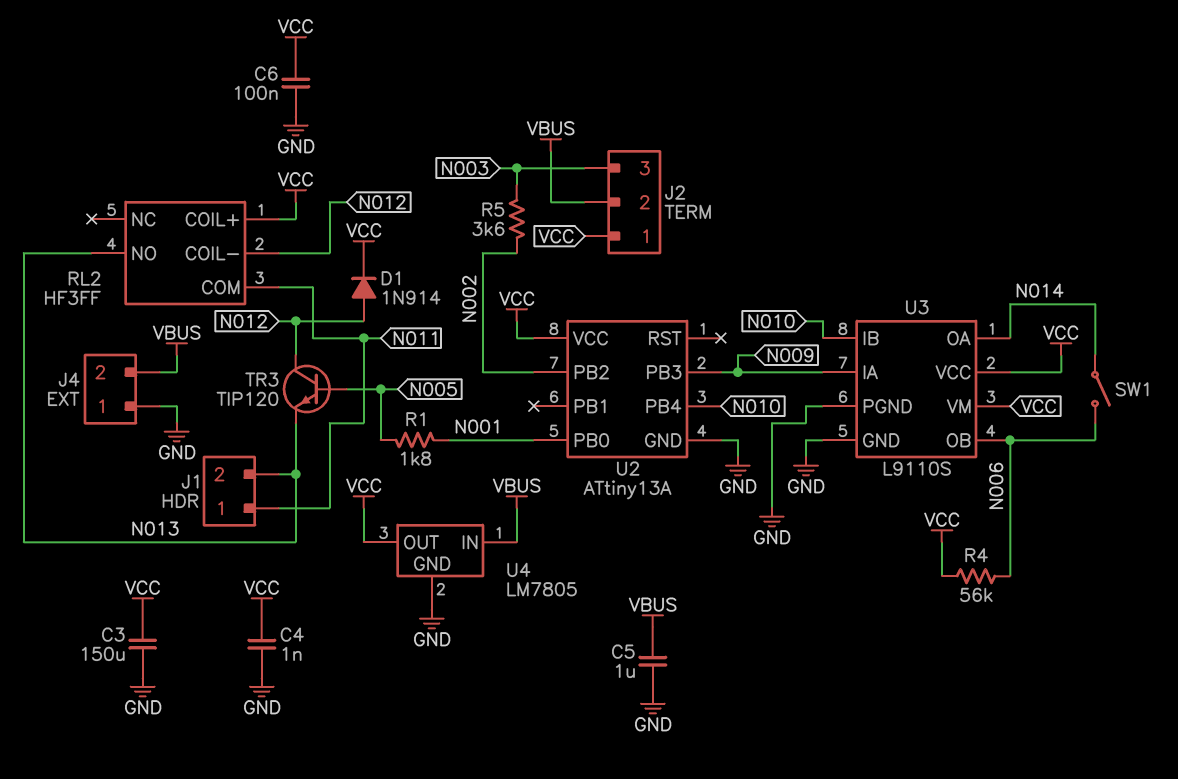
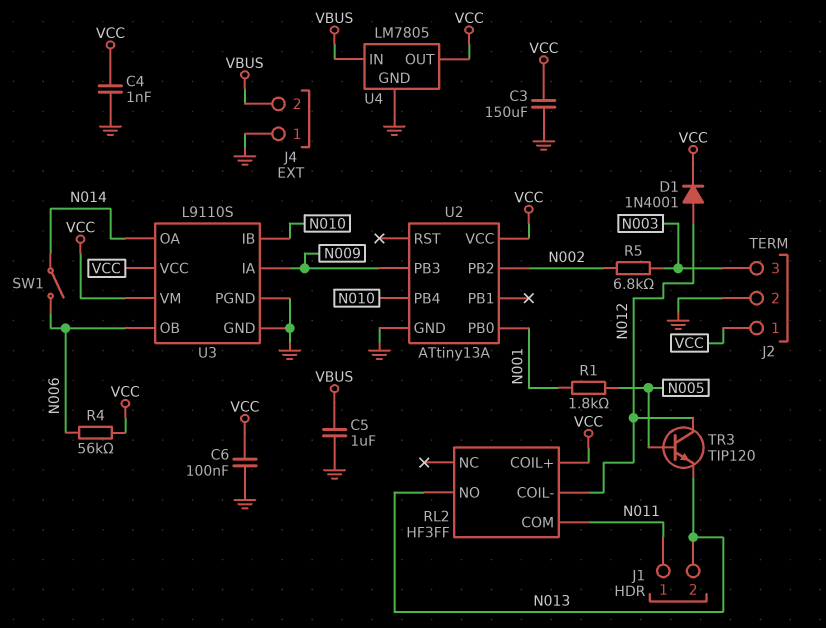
D1: diode 1N914 (A N012, K VCC) -> diode 1N4001 (A N012, K VCC)
J2 pin 2: VBUS -> GND
R5: 3.6k (N002, N003) -> 6.8k (N002, N003)

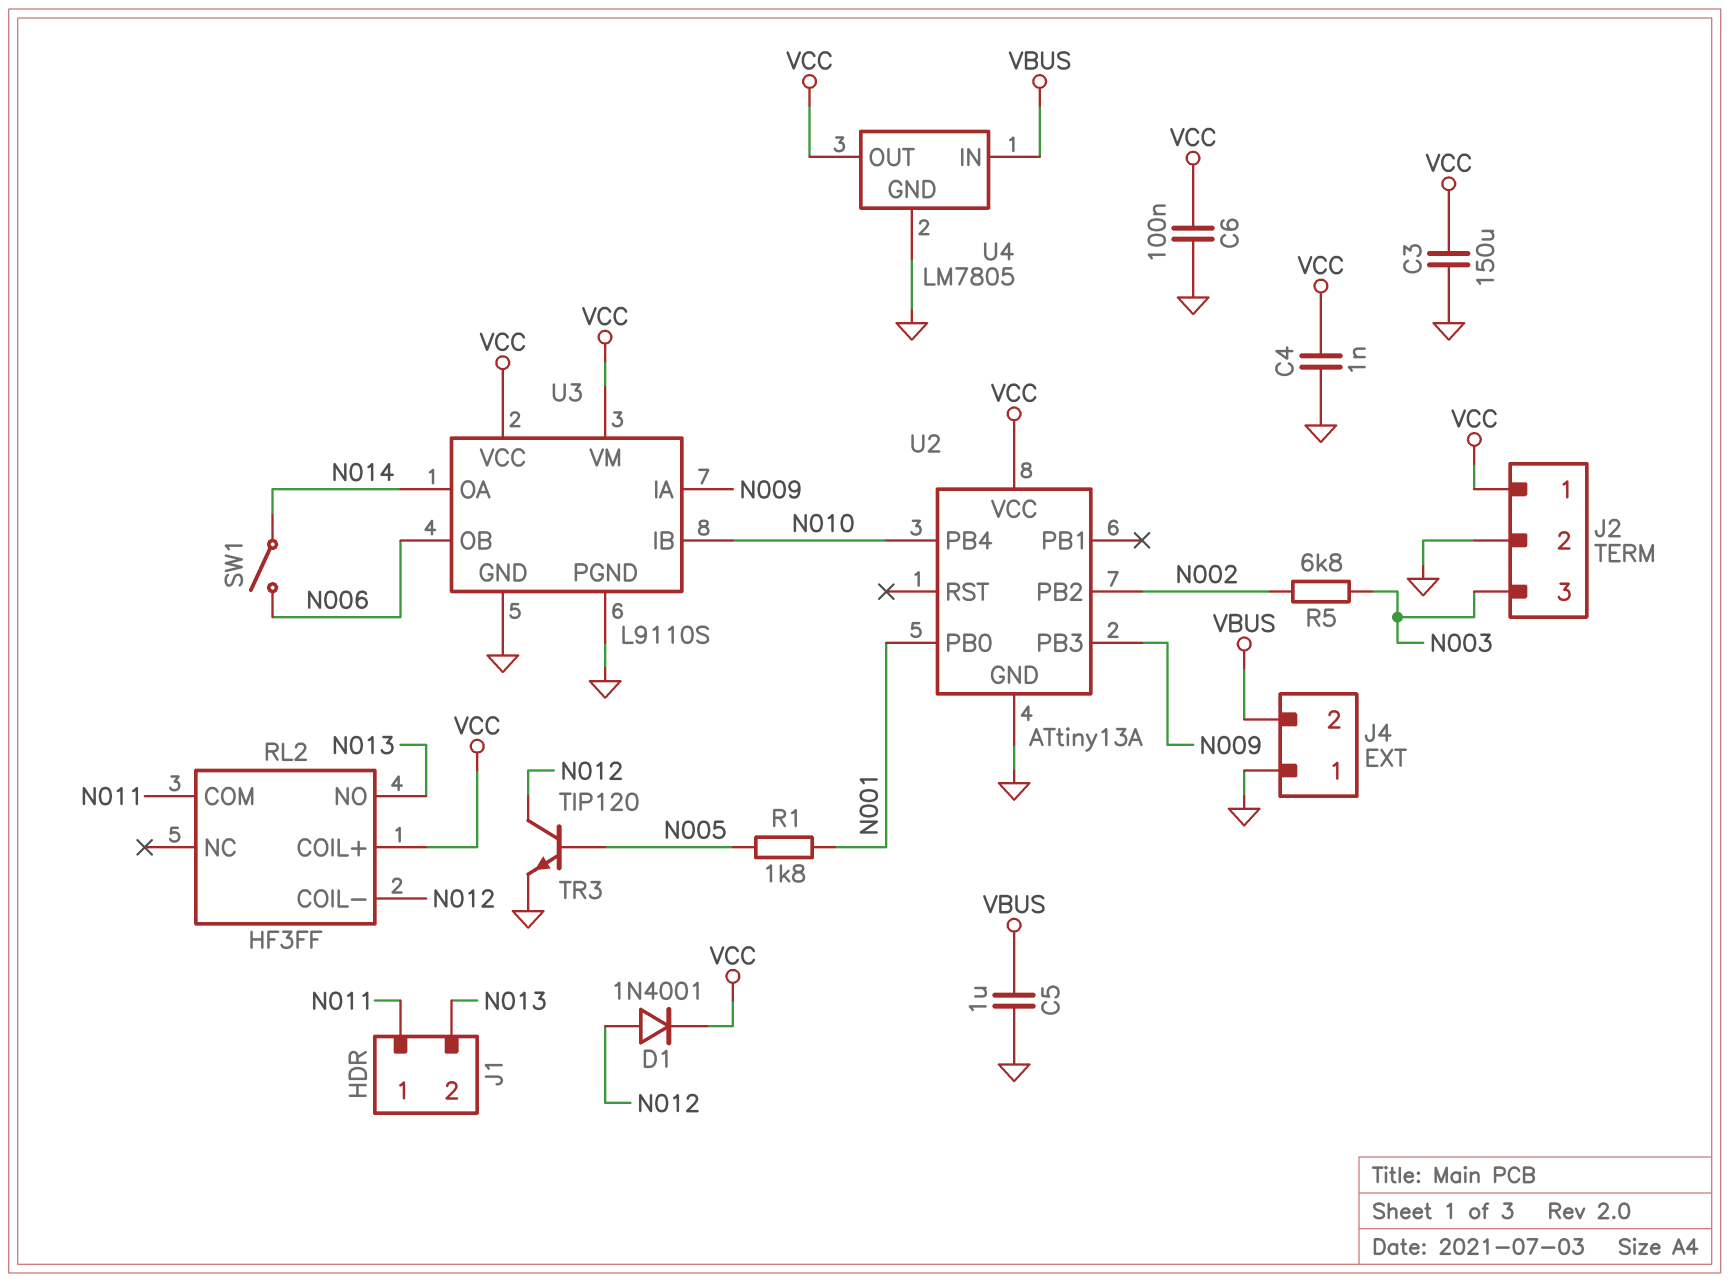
R4: 56k (N006, VCC) -> none
TR3: NPN TIP120 (B N005, C N012, E N013) -> NPN TIP120 (B N005, C N012, E GND)

